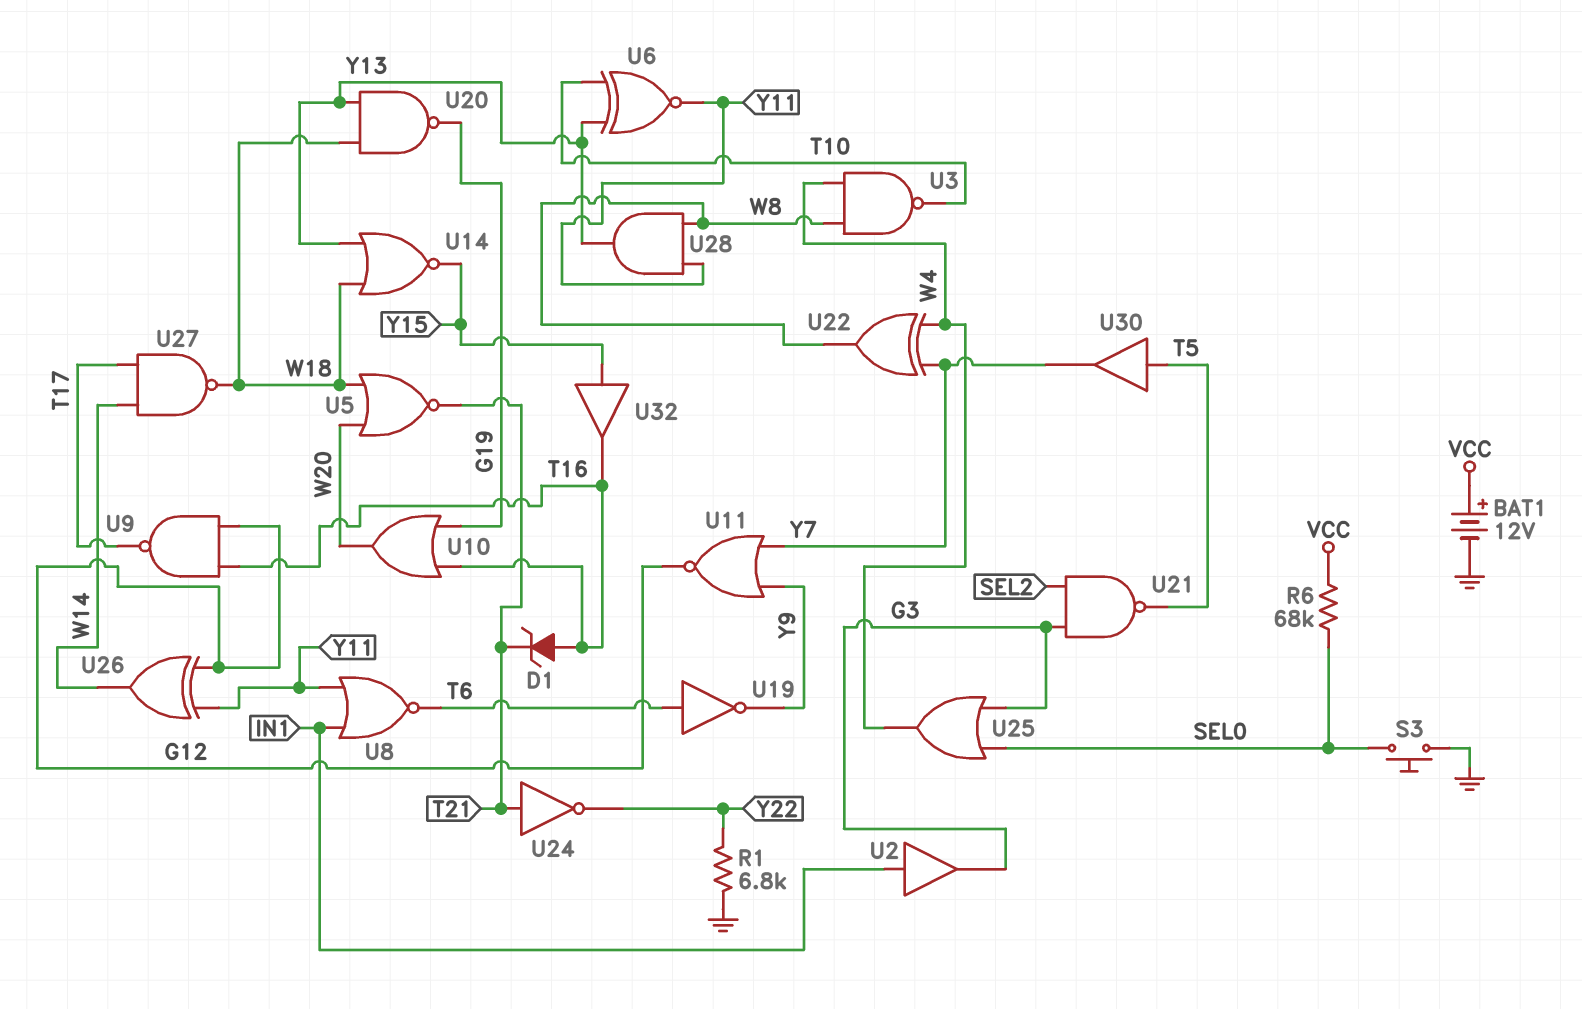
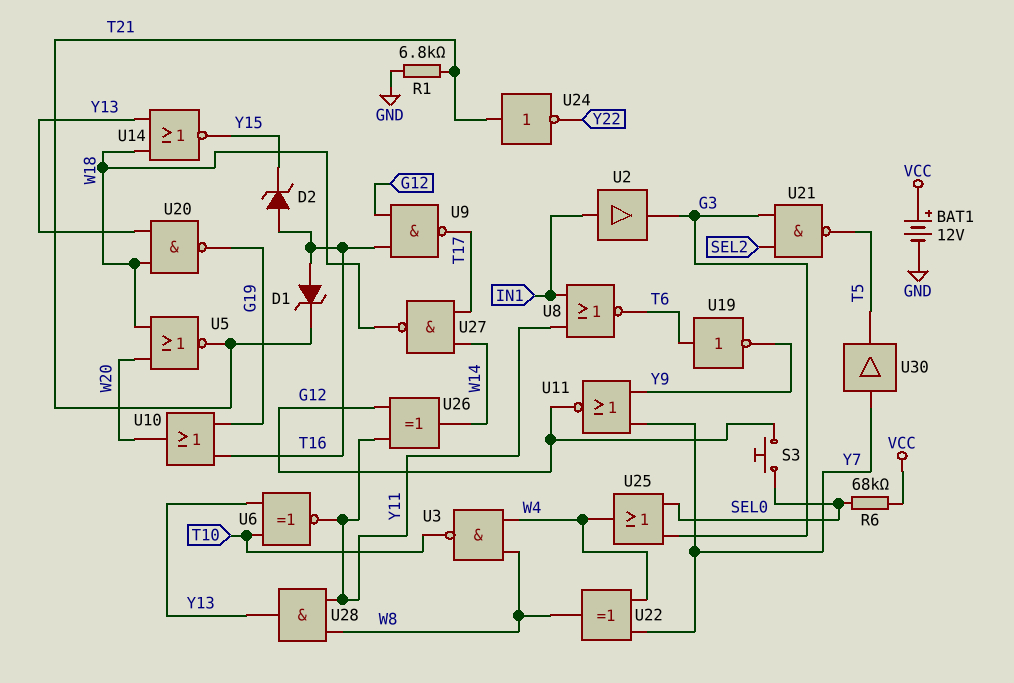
D2: none -> zener (A T16, K Y15)
R1: 6.8k (GND, Y22) -> 6.8k (GND, T21)
S3: button (GND, SEL0) -> button (G12, SEL0)
U30: buffer (in T5, out Y7) -> buffer (in Y7, out T5)
U32: buffer (in Y15, out T16) -> none

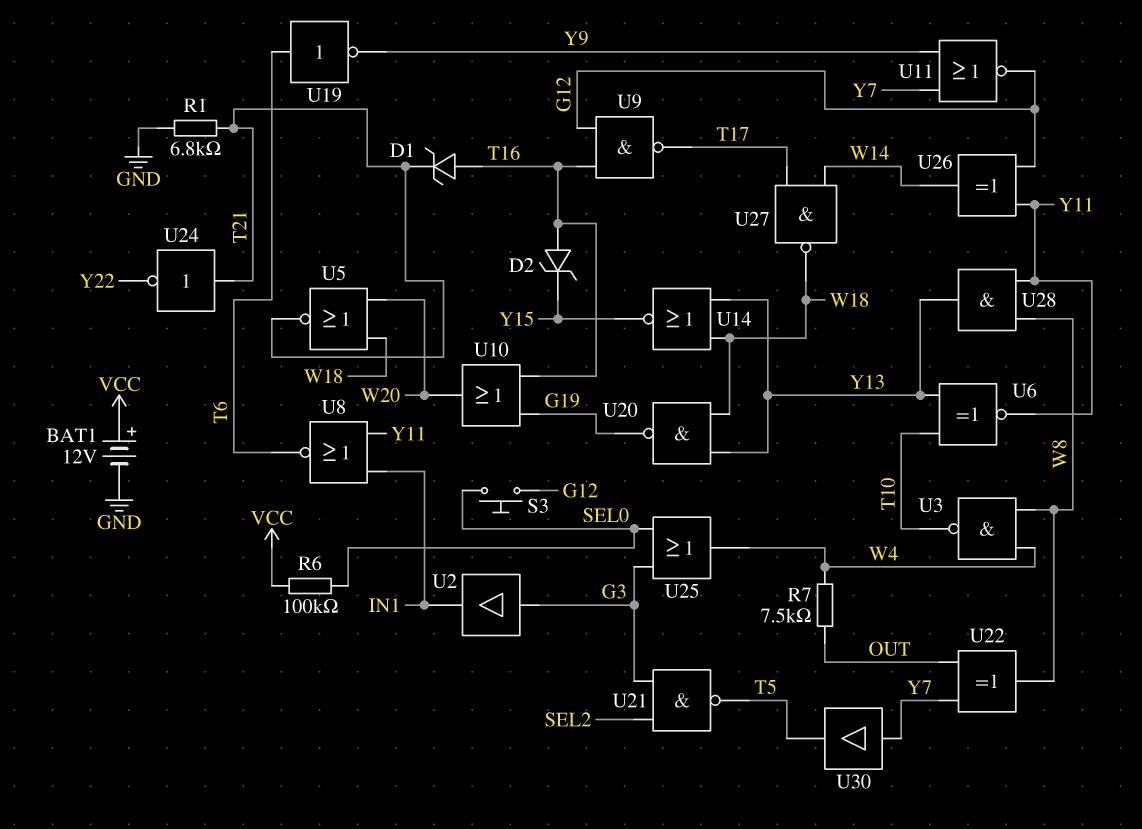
R6: 68k (SEL0, VCC) -> 100k (SEL0, VCC)
R7: none -> 7.5k (OUT, W4)
U2: buffer (in IN1, out G3) -> buffer (in G3, out IN1)
U22: XOR (in W4, in Y7, out W8) -> XOR (in OUT, in Y7, out W8)

